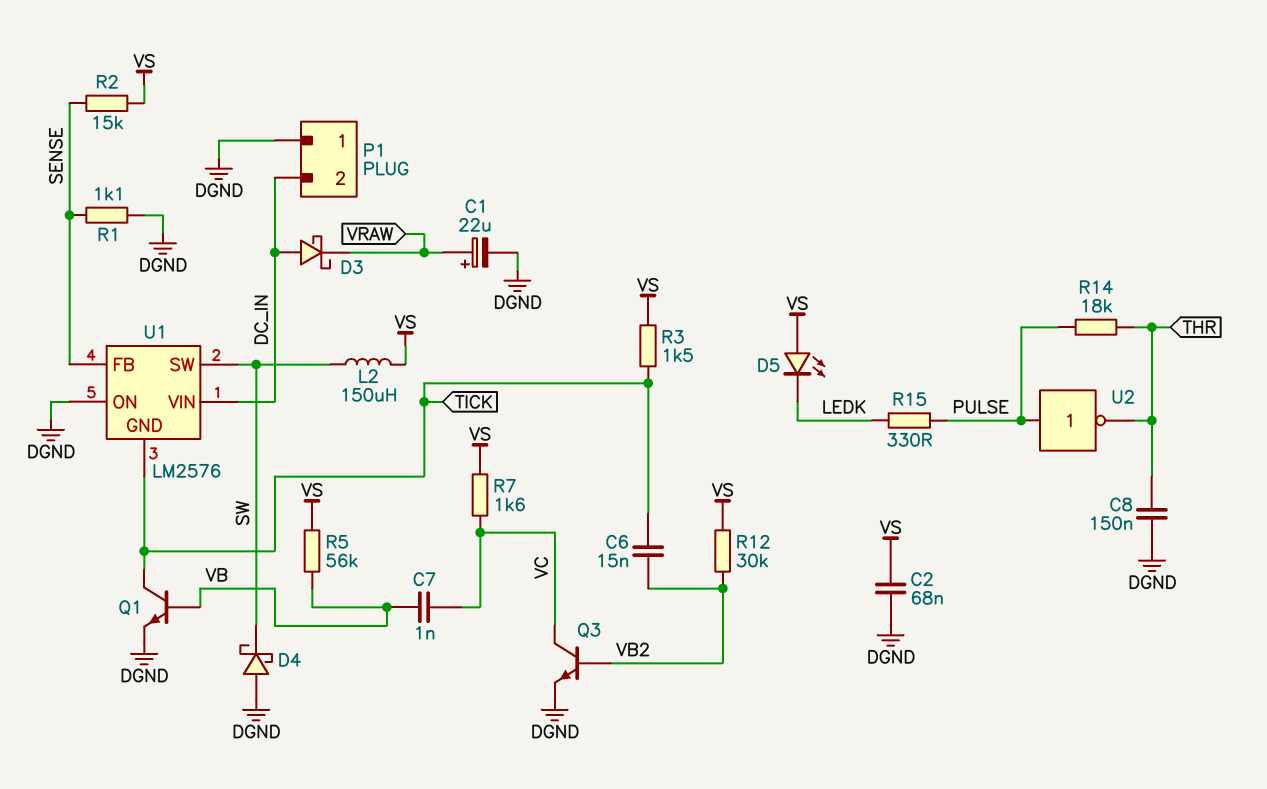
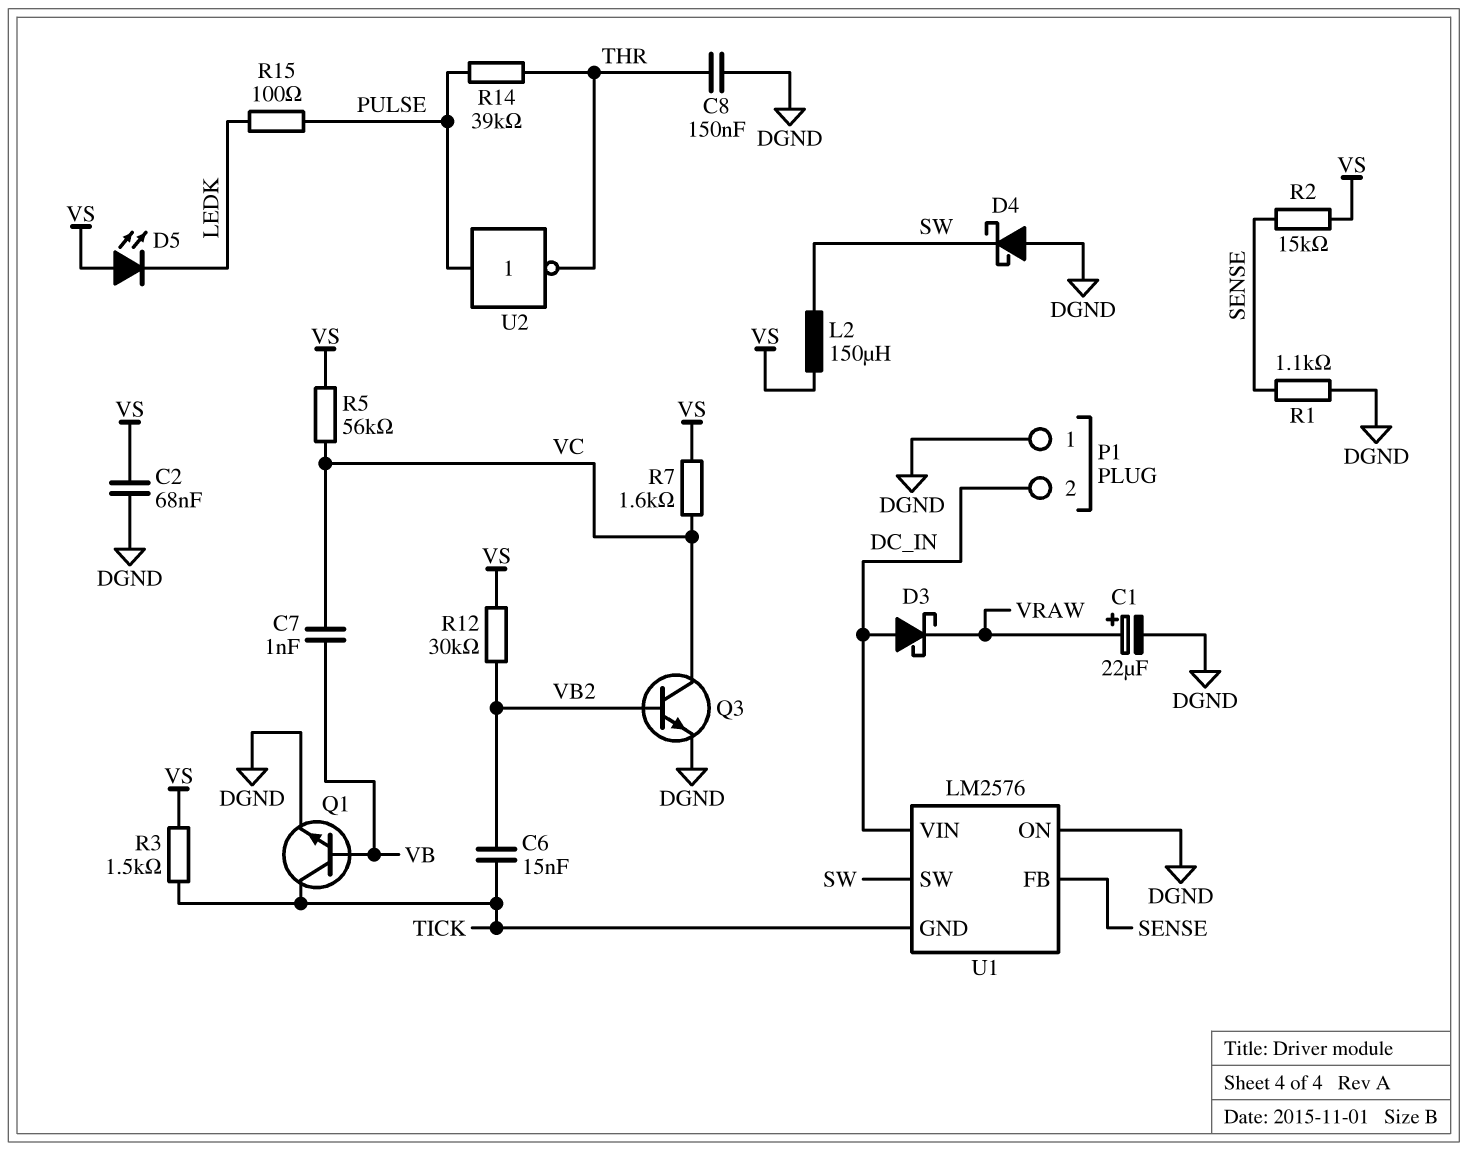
R5: 56k (VB, VS) -> 56k (VC, VS)
R14: 18k (PULSE, THR) -> 39k (PULSE, THR)
R15: 330 (LEDK, PULSE) -> 100 (LEDK, PULSE)

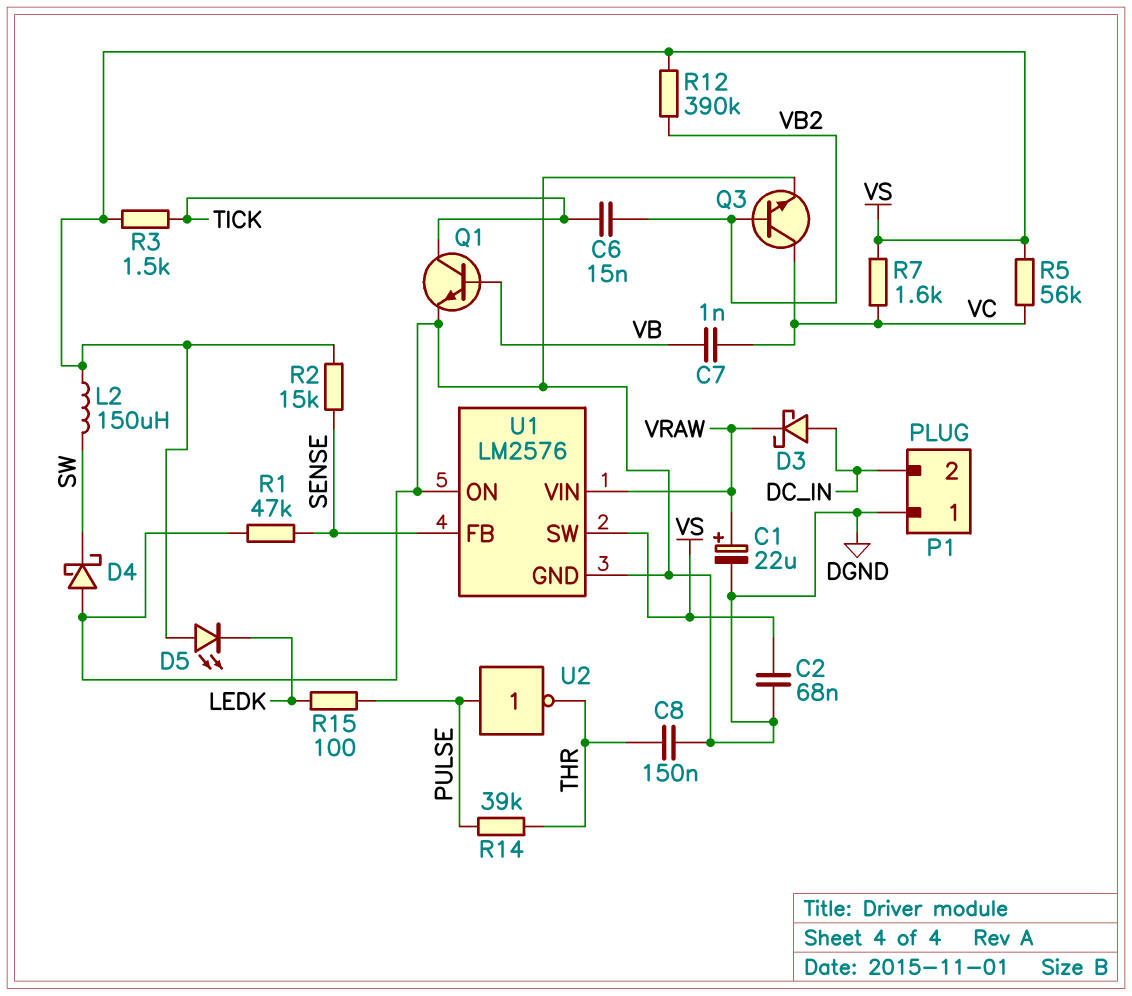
R1: 1.1k (DGND, SENSE) -> 47k (DGND, SENSE)
R12: 30k (VB2, VS) -> 390k (VB2, VS)
U1 pin GND: TICK -> DGND
U1 pin SW: SW -> VS
U1 pin VIN: DC_IN -> VRAW

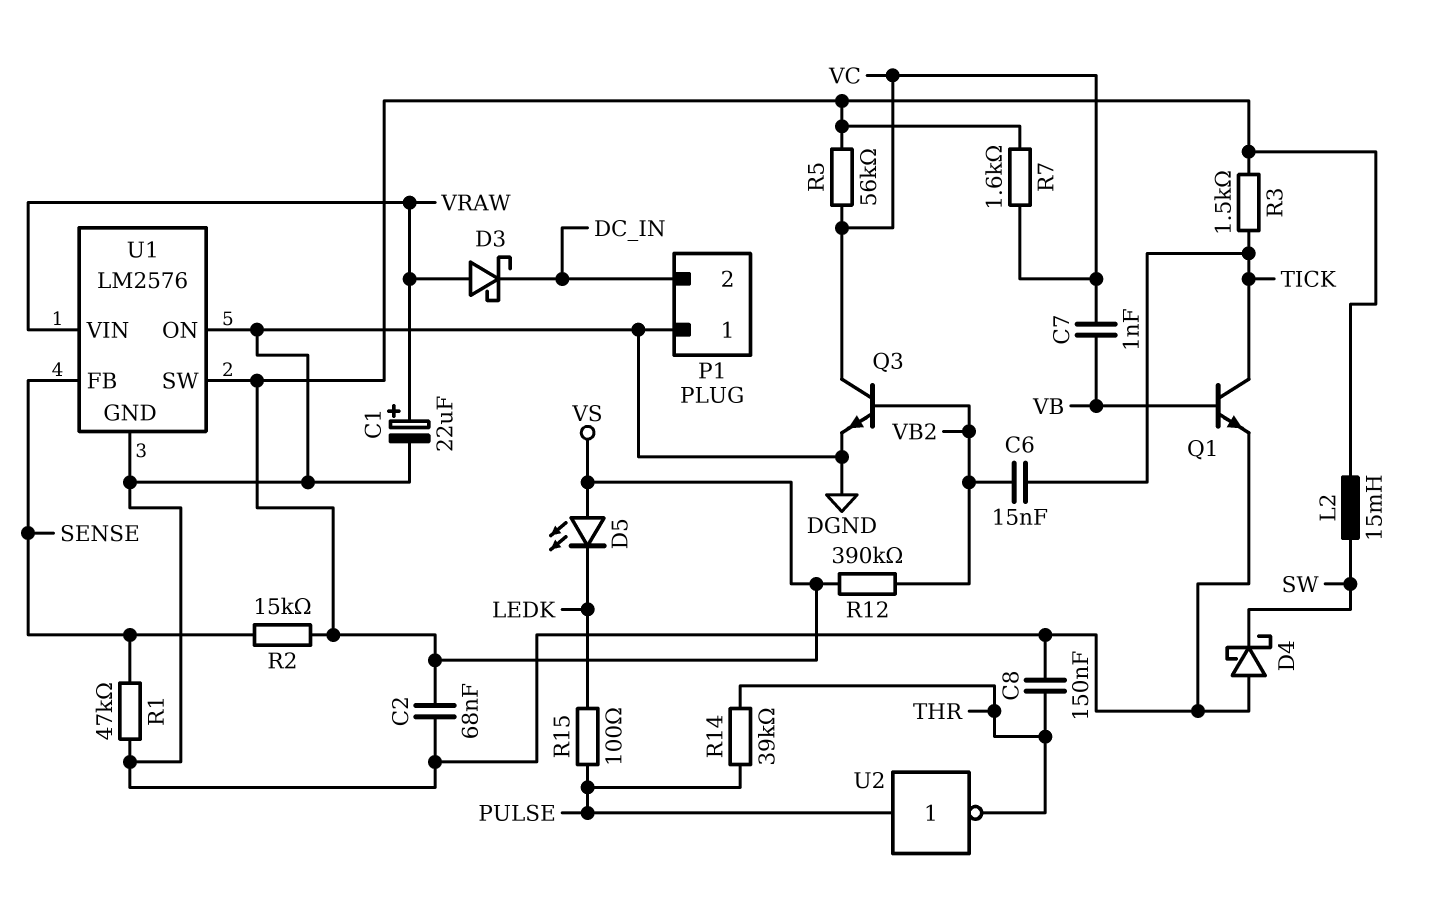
D3: schottky (A DC_IN, K VRAW) -> schottky (A VRAW, K DC_IN)
L2: 150uH (SW, VS) -> 15mH (SW, VS)

